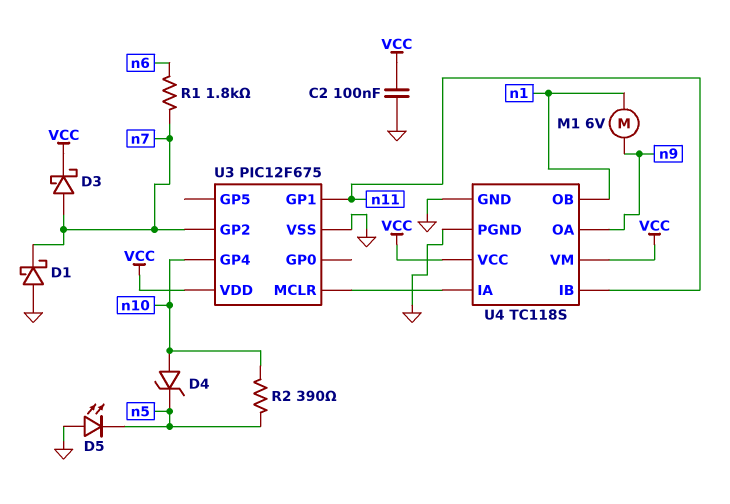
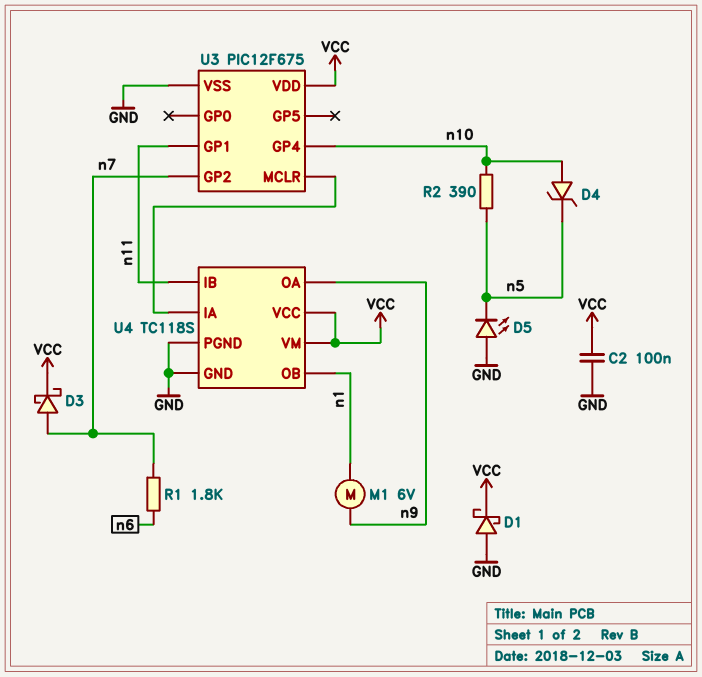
D1: schottky (A GND, K n7) -> schottky (A GND, K VCC)

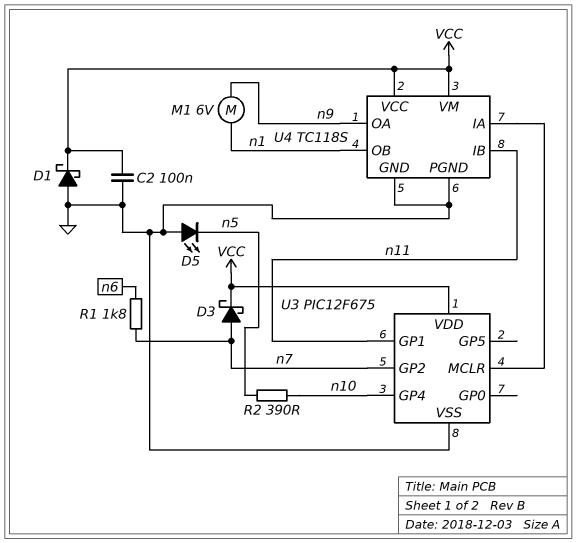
D4: zener (A n10, K n5) -> none

